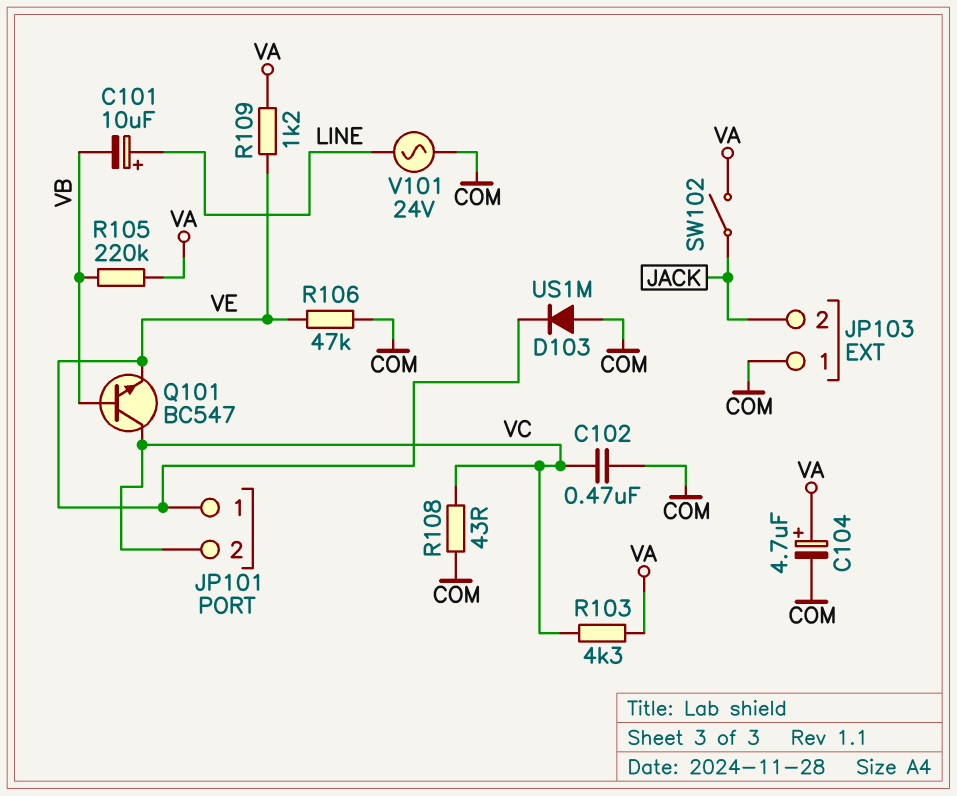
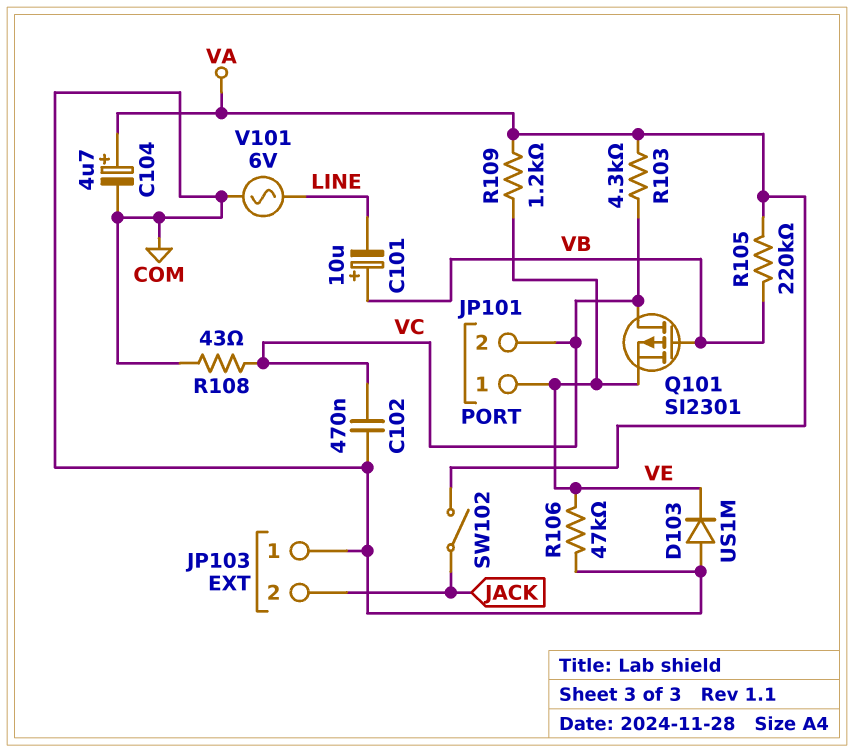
C101: 10uF (plus LINE, minus VB) -> 10uF (plus VB, minus LINE)
Q101: NPN BC547 (B VB, C VC, E VE) -> PMOS SI2301 (G VB, D VC, S VE)
V101: AC 24V (COM, LINE) -> AC 6V (COM, LINE)

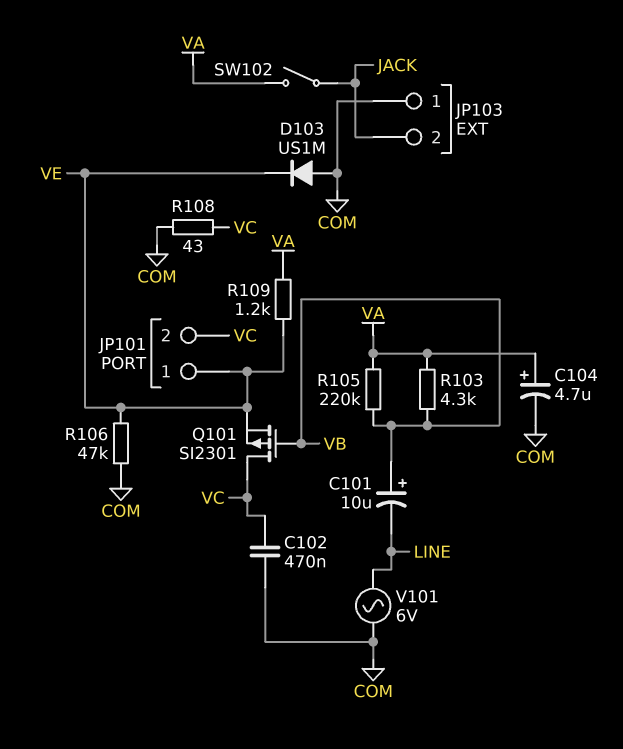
R103: 4.3k (VA, VC) -> 4.3k (VA, VB)

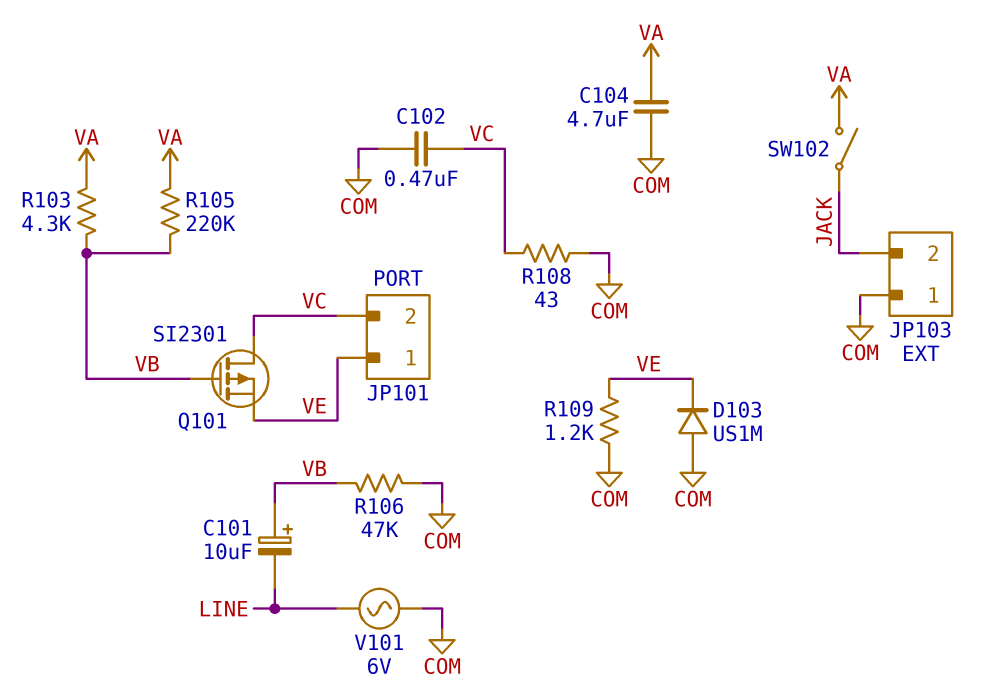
C104: 4.7uF (plus VA, minus COM) -> 4.7uF (COM, VA)
R106: 47k (COM, VE) -> 47k (COM, VB)
R109: 1.2k (VA, VE) -> 1.2k (COM, VE)

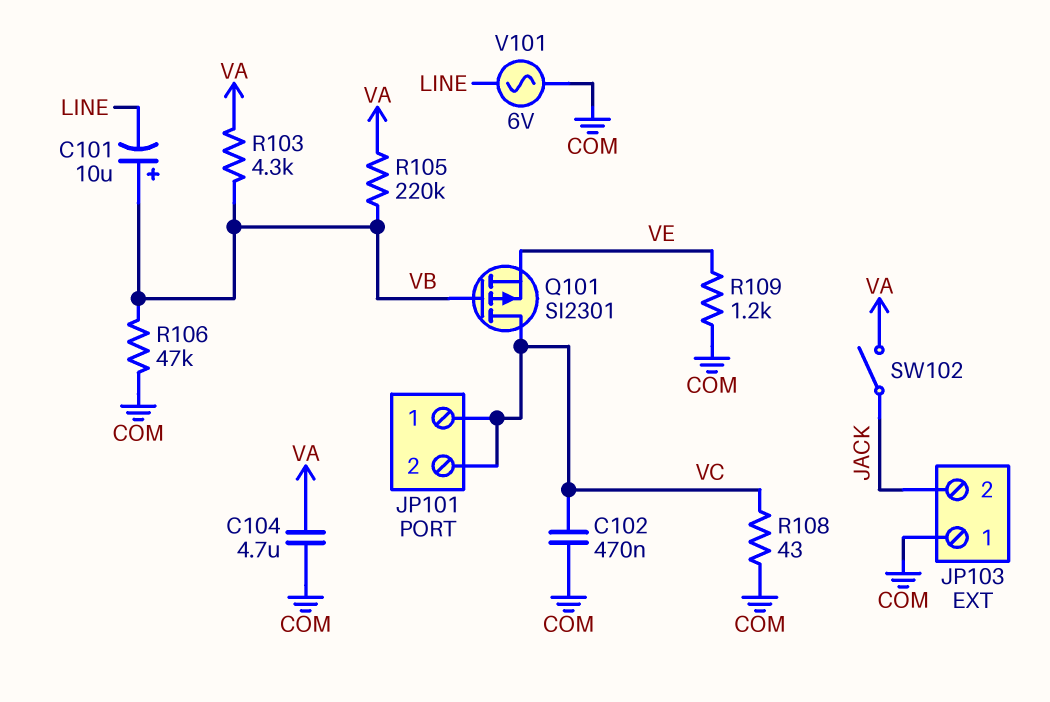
D103: diode US1M (A COM, K VE) -> none
JP101 pin 1: VE -> VC

